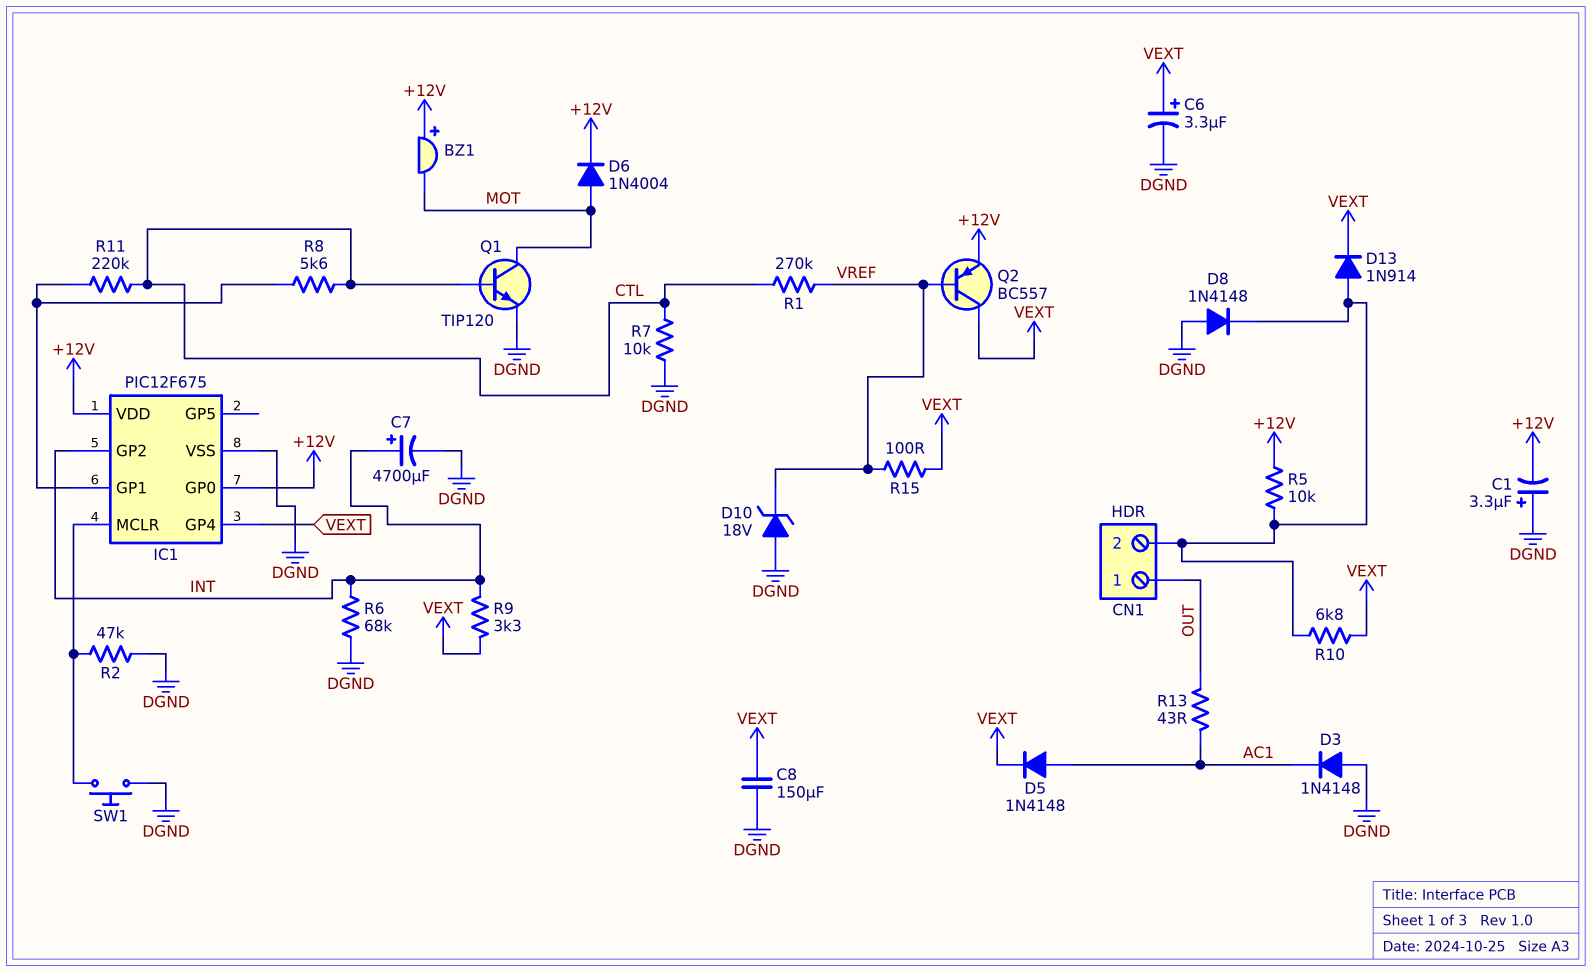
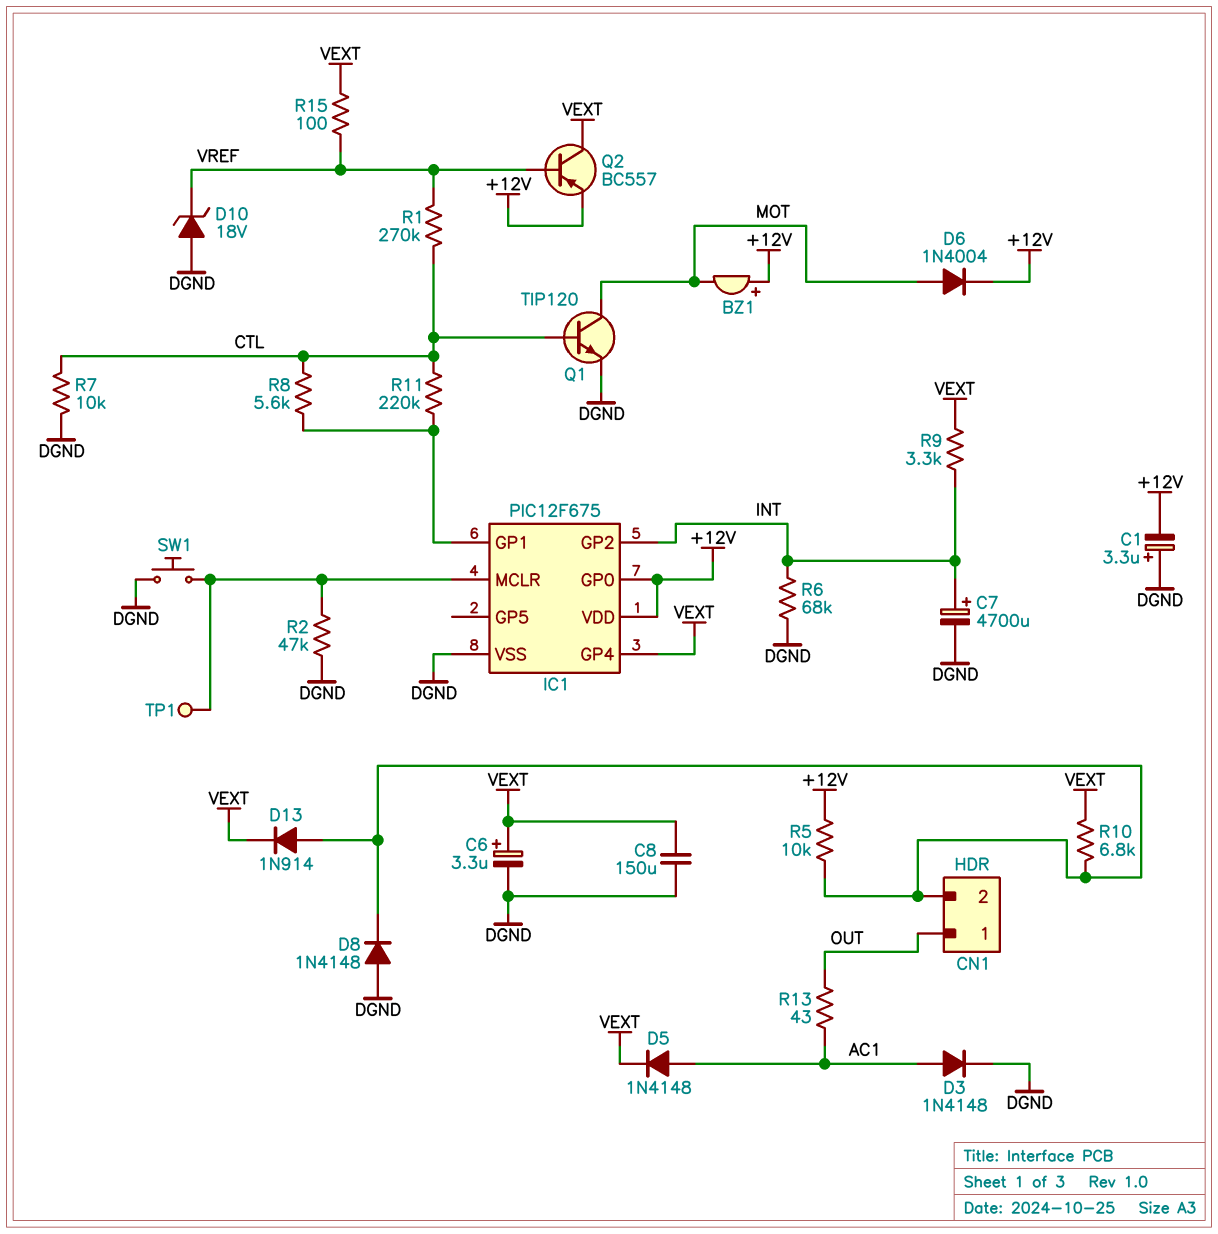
D3: diode 1N4148 (A DGND, K AC1) -> diode 1N4148 (A AC1, K DGND)
TP1: none -> test point (IC1/MCLR)

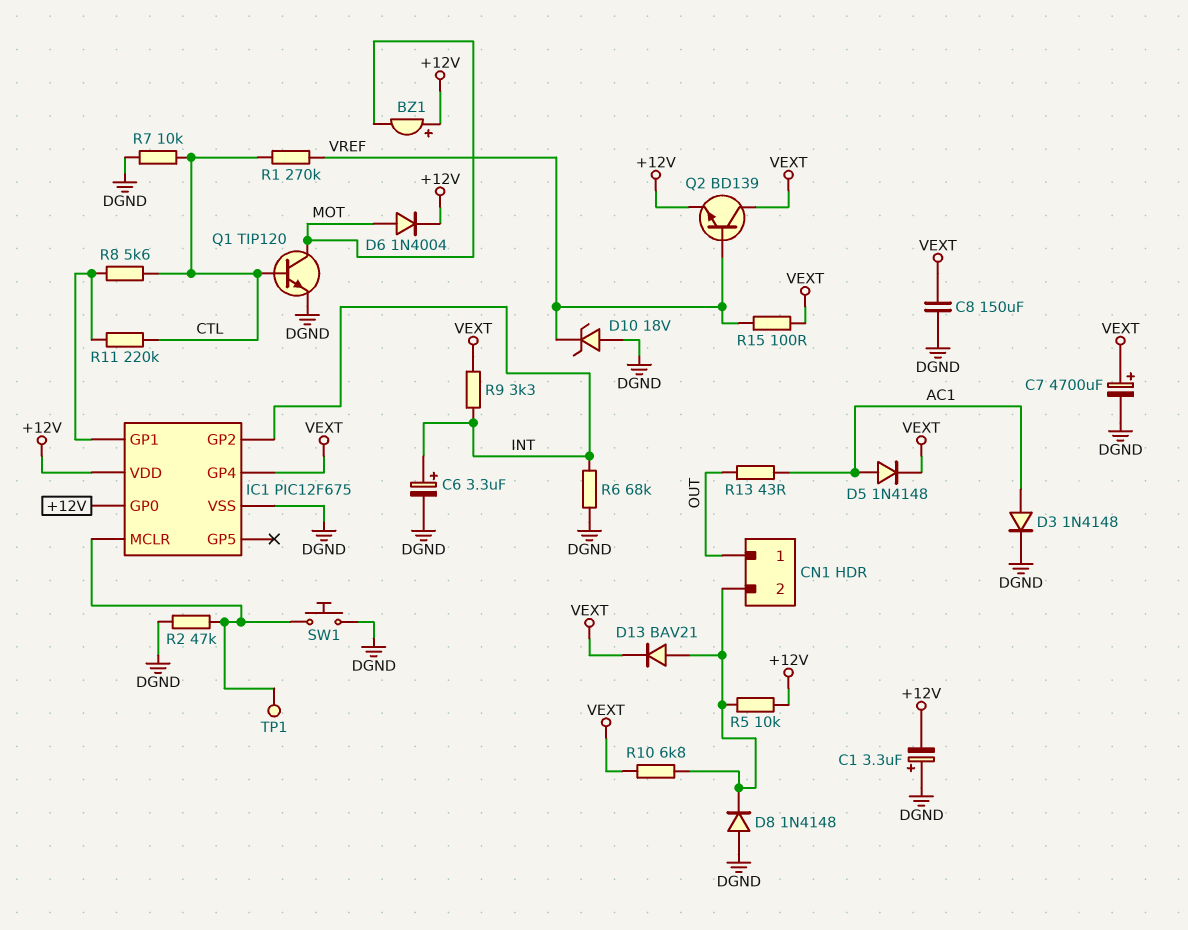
C6: 3.3uF (plus VEXT, minus DGND) -> 3.3uF (plus INT, minus DGND)
C7: 4700uF (plus INT, minus DGND) -> 4700uF (plus VEXT, minus DGND)
D13: diode 1N914 (A CN1/2, K VEXT) -> diode BAV21 (A CN1/2, K VEXT)
Q2: PNP BC557 (B VREF, C VEXT, E +12V) -> NPN BD139 (B VREF, C VEXT, E +12V)

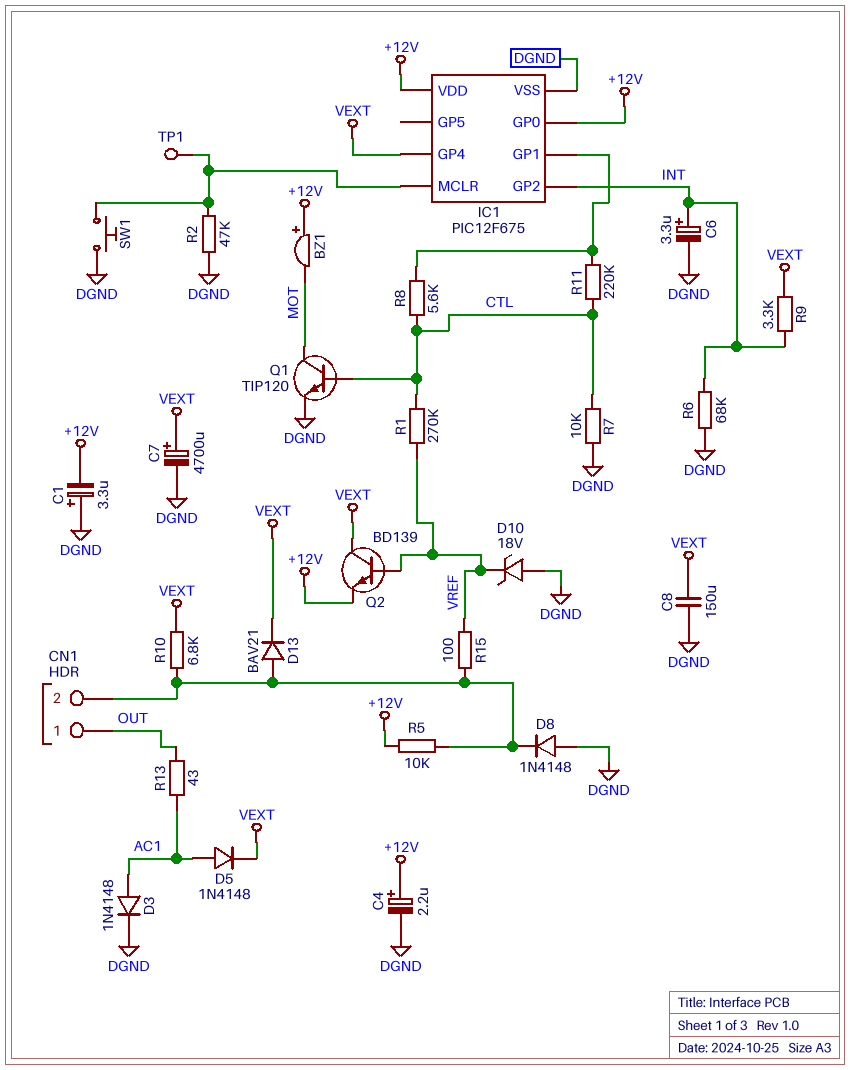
C4: none -> 2.2uF (plus +12V, minus DGND)
D6: diode 1N4004 (A MOT, K +12V) -> none
R15: 100 (VEXT, VREF) -> 100 (CN1/2, VREF)

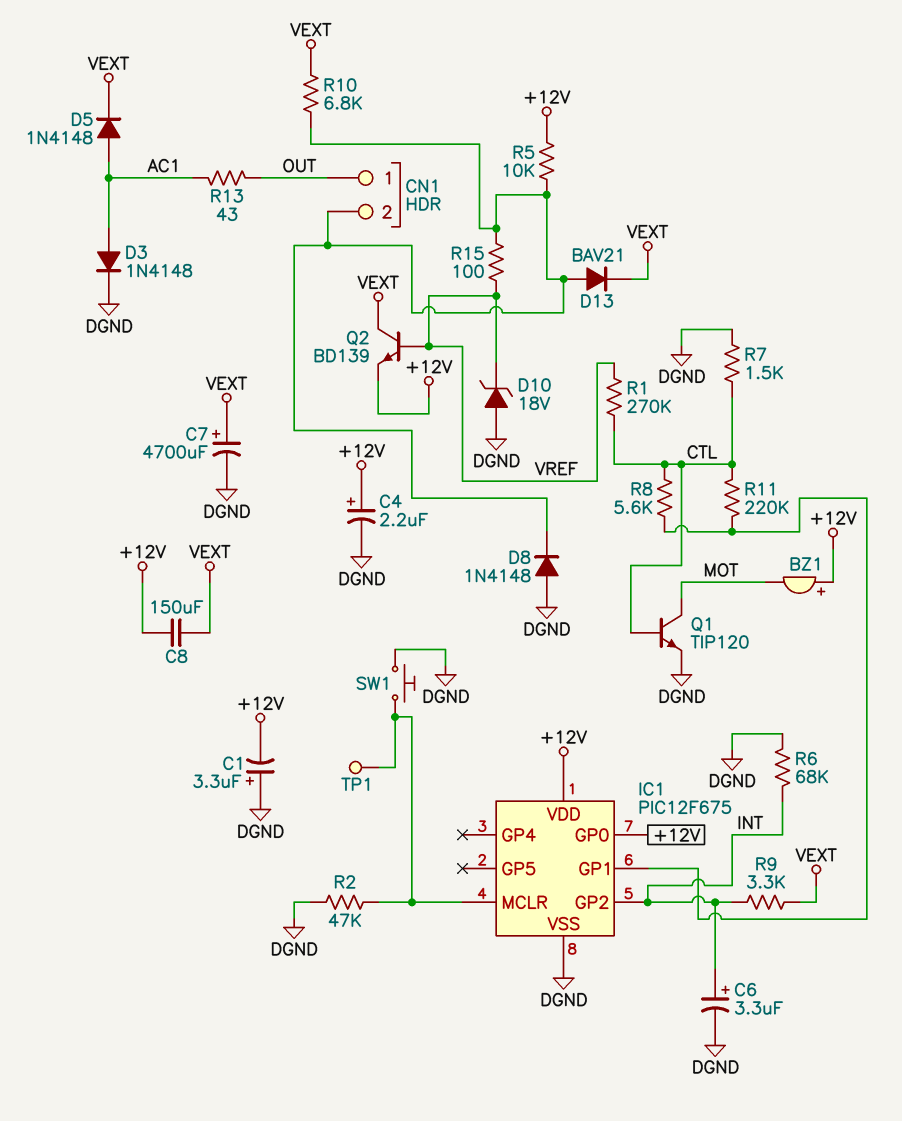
C8: 150uF (DGND, VEXT) -> 150uF (+12V, VEXT)
IC1 pin GP4: VEXT -> none
R7: 10k (CTL, DGND) -> 1.5k (CTL, DGND)

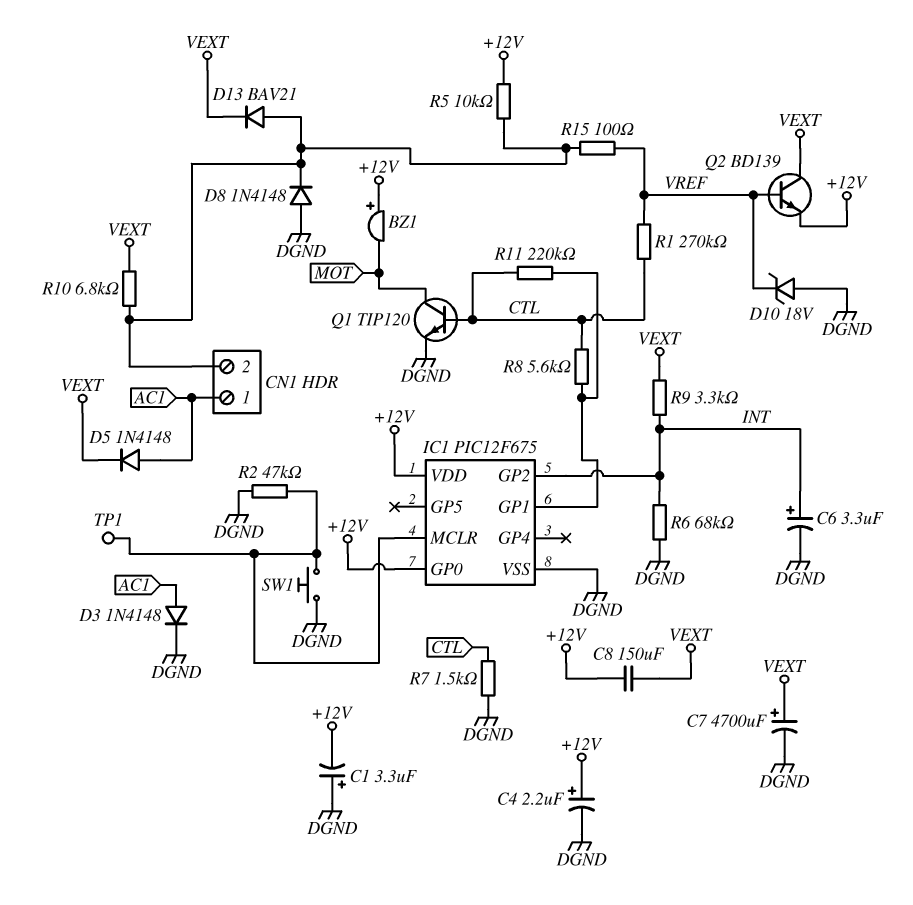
CN1 pin 1: OUT -> AC1
R13: 43 (AC1, OUT) -> none

